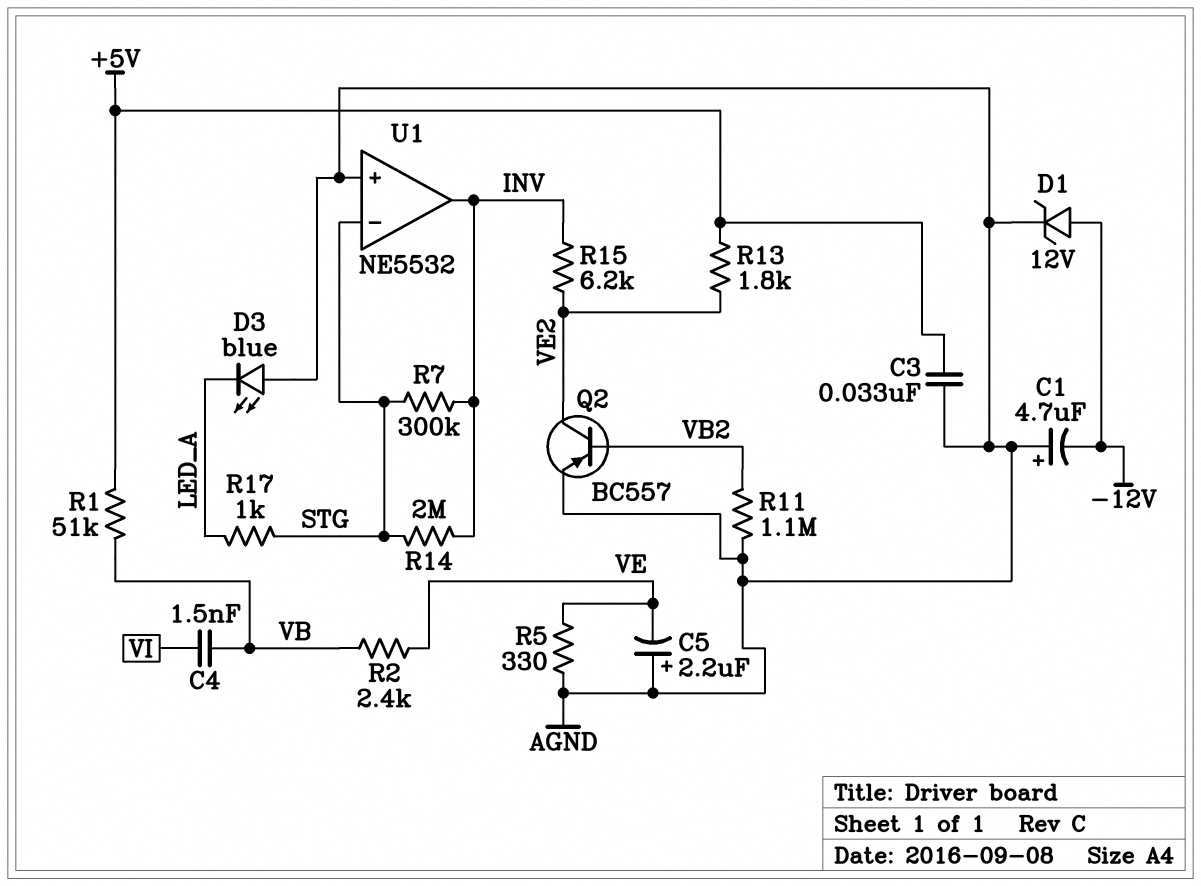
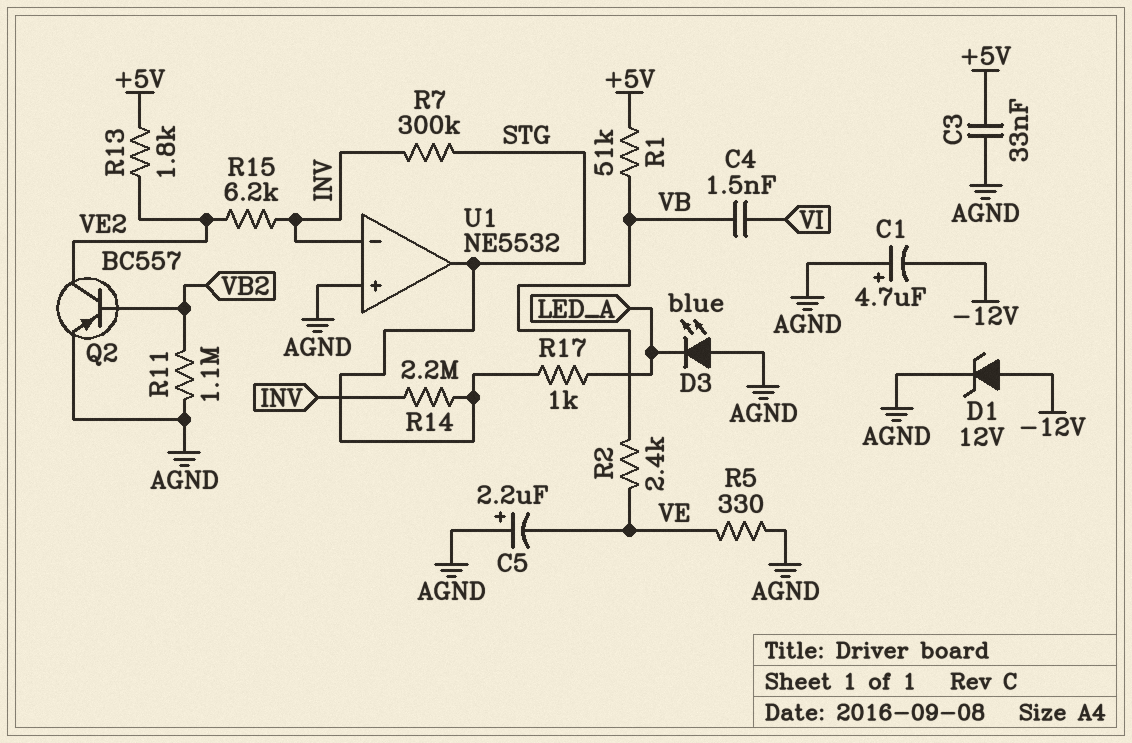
R14: 2M (INV, STG) -> 2.2M (INV, STG)
U1 pin in-: STG -> INV
U1 pin out: INV -> STG

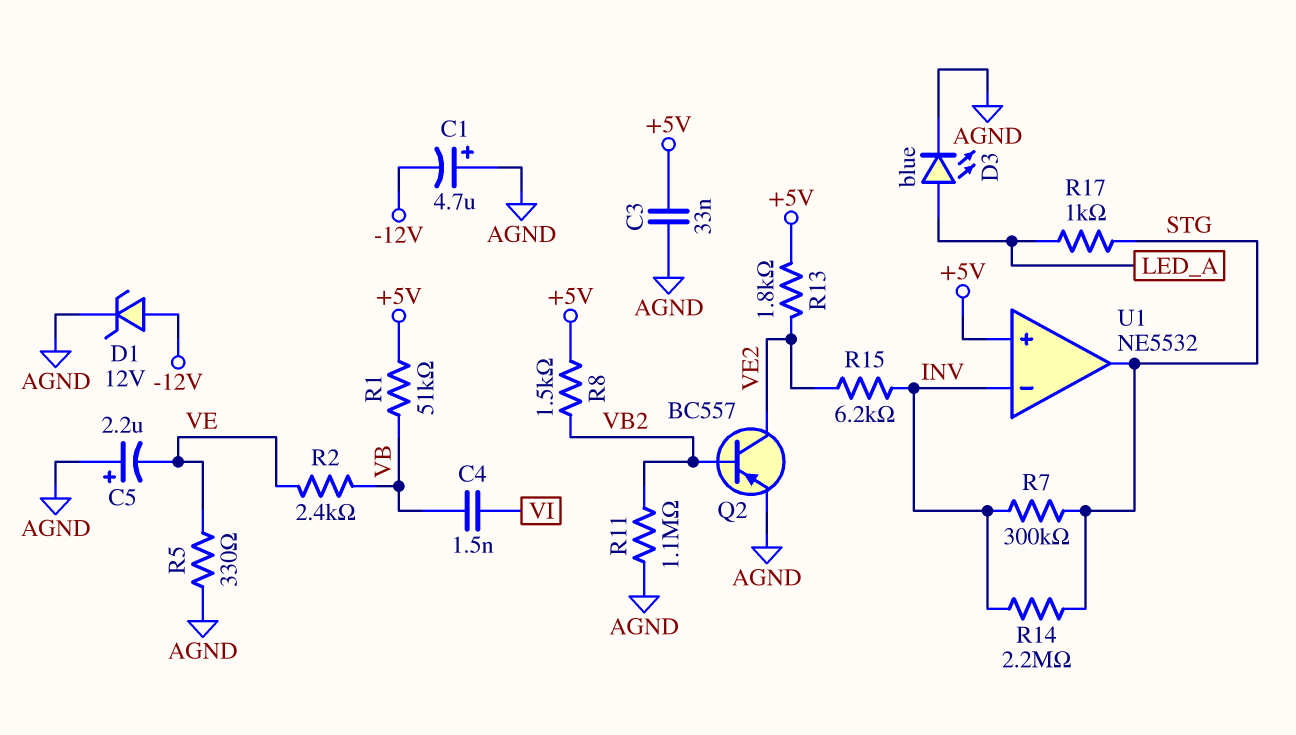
D3: LED blue (A AGND, K LED_A) -> LED blue (A LED_A, K AGND)
R8: none -> 1.5k (+5V, VB2)
U1 pin in+: AGND -> +5V

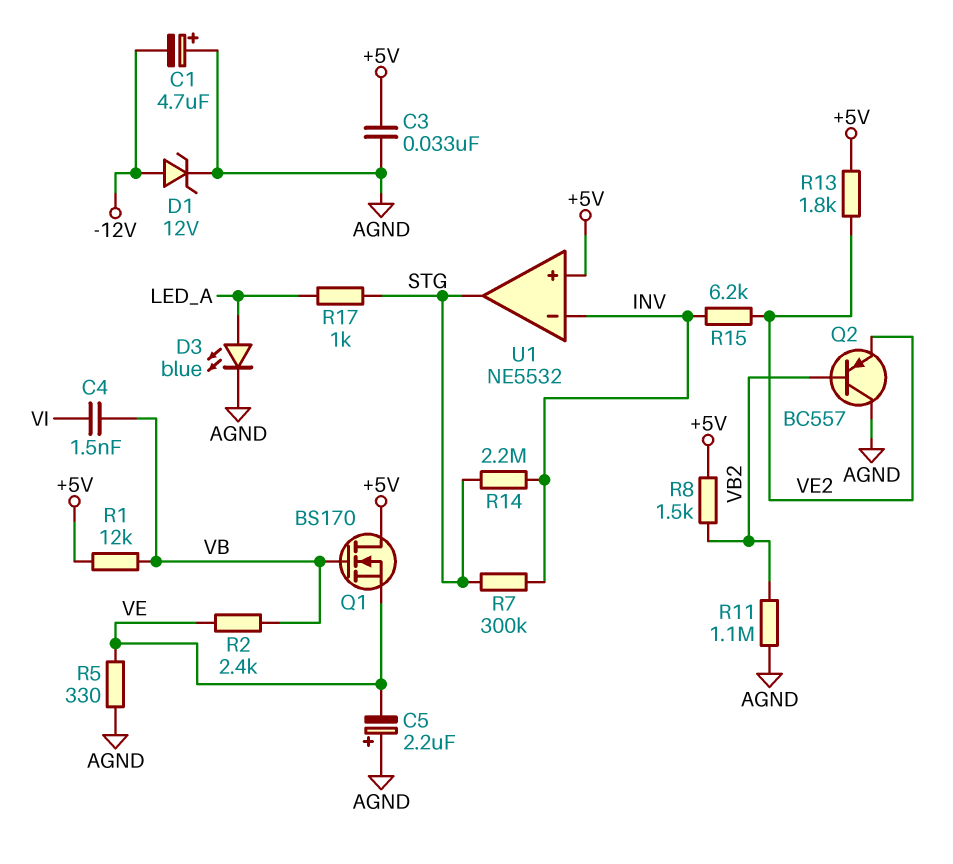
Q1: none -> NMOS BS170 (G VB, D +5V, S VE)
Q2: PNP BC557 (B VB2, C VE2, E AGND) -> PNP BC557 (B VB2, C AGND, E VE2)
R1: 51k (+5V, VB) -> 12k (+5V, VB)

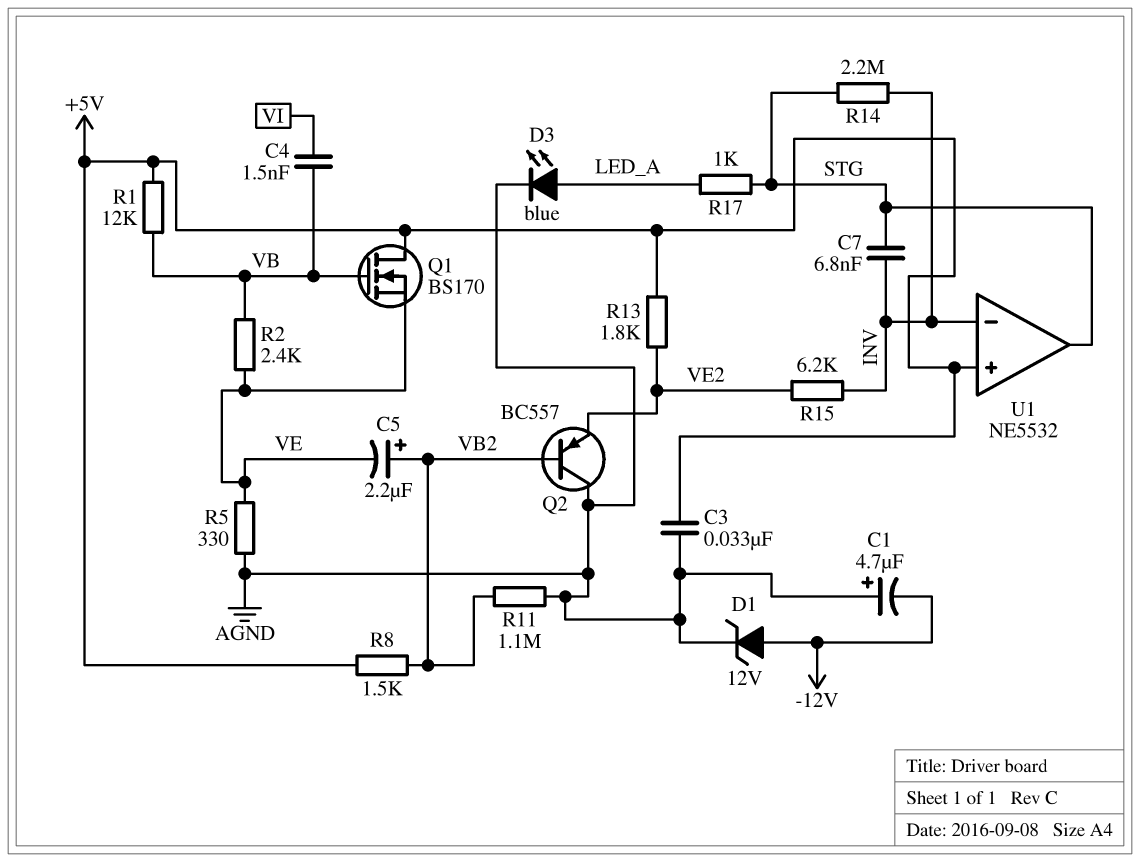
C5: 2.2uF (plus AGND, minus VE) -> 2.2uF (plus VB2, minus VE)
C7: none -> 6.8nF (INV, STG)
R7: 300k (INV, STG) -> none

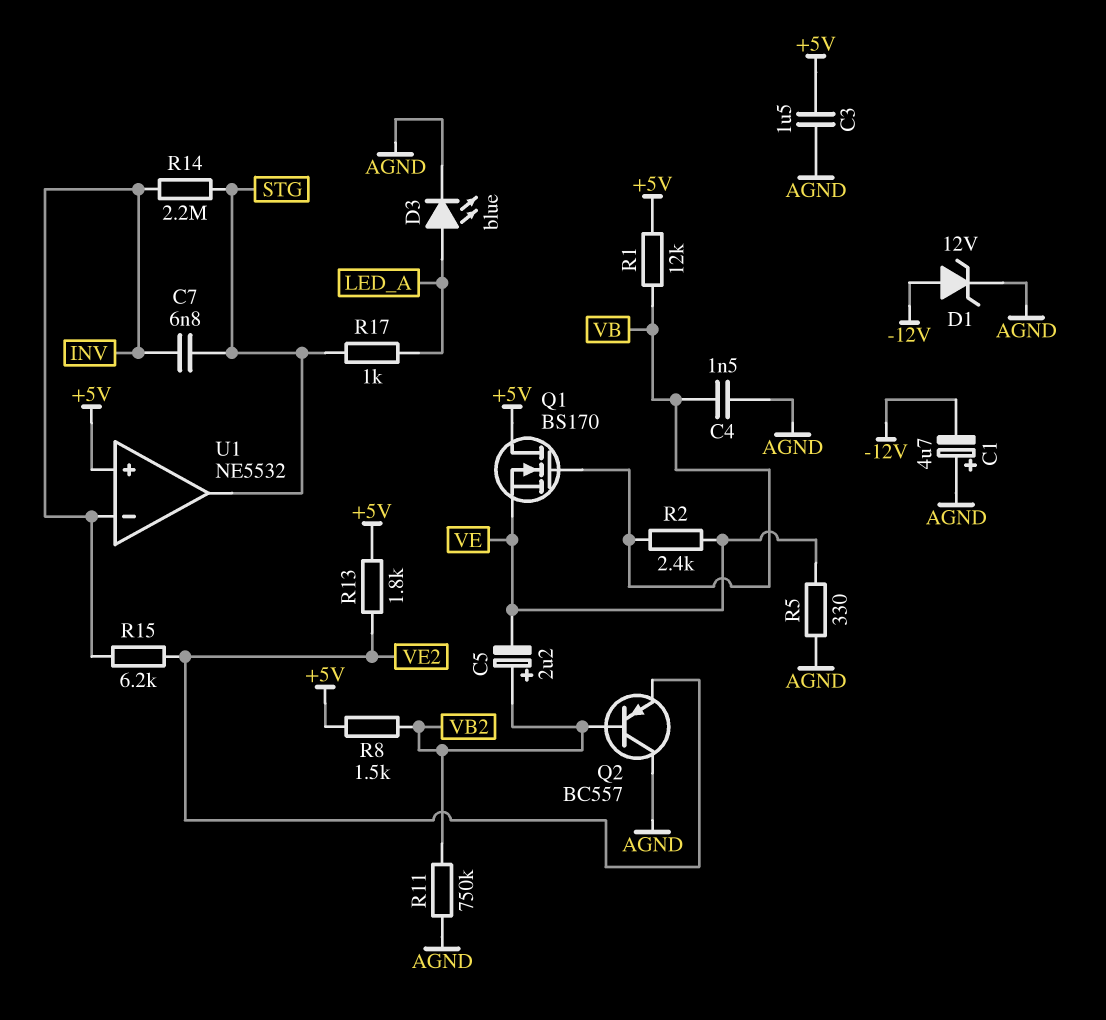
C3: 33nF (+5V, AGND) -> 1.5uF (+5V, AGND)
C4: 1.5nF (VB, VI) -> 1.5nF (AGND, VB)
R11: 1.1M (AGND, VB2) -> 750k (AGND, VB2)

